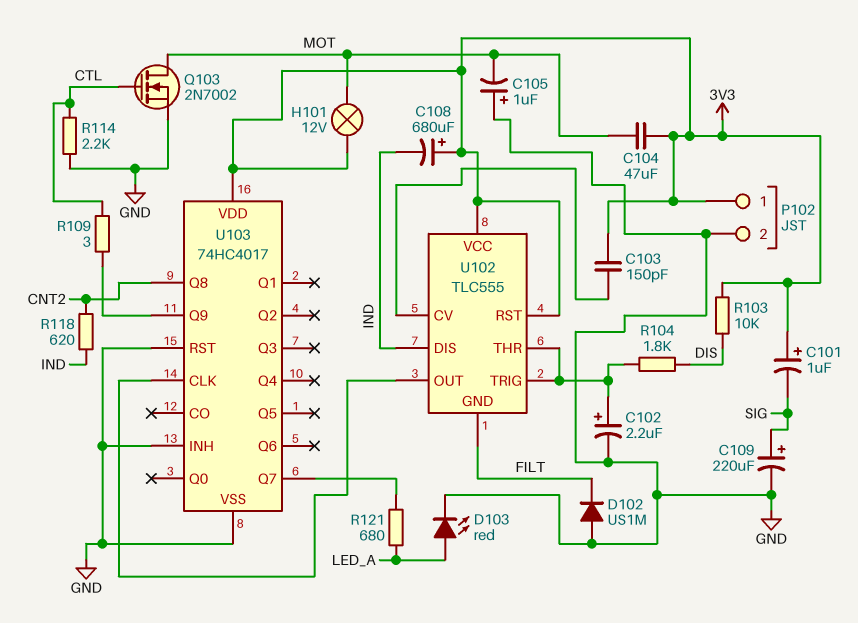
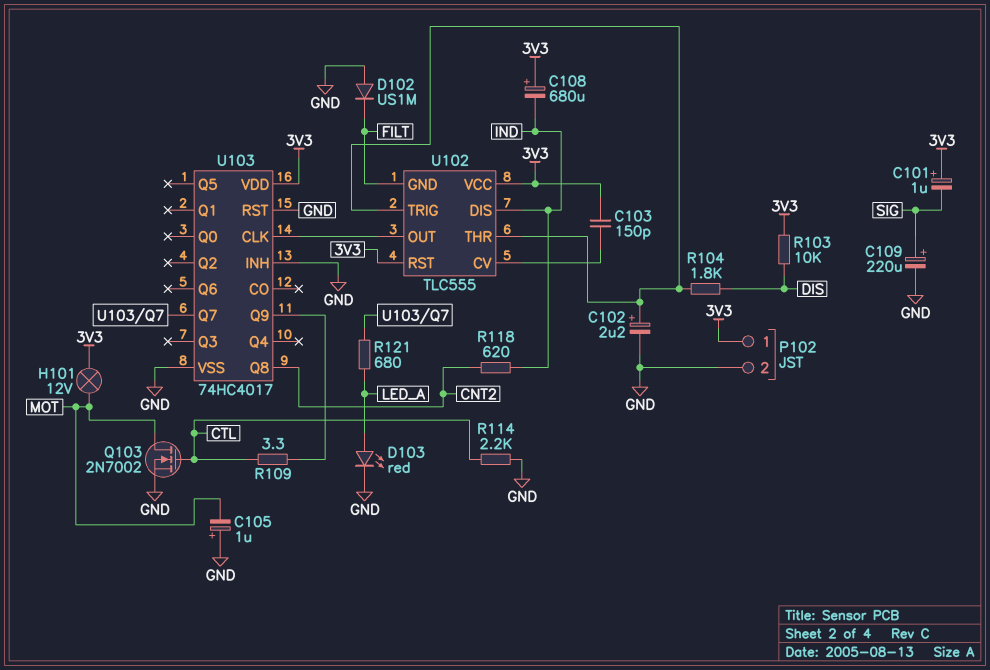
C104: 47uF (3V3, MOT) -> none
R109: 3 (CTL, U103/Q9) -> 3.3 (CTL, U103/Q9)

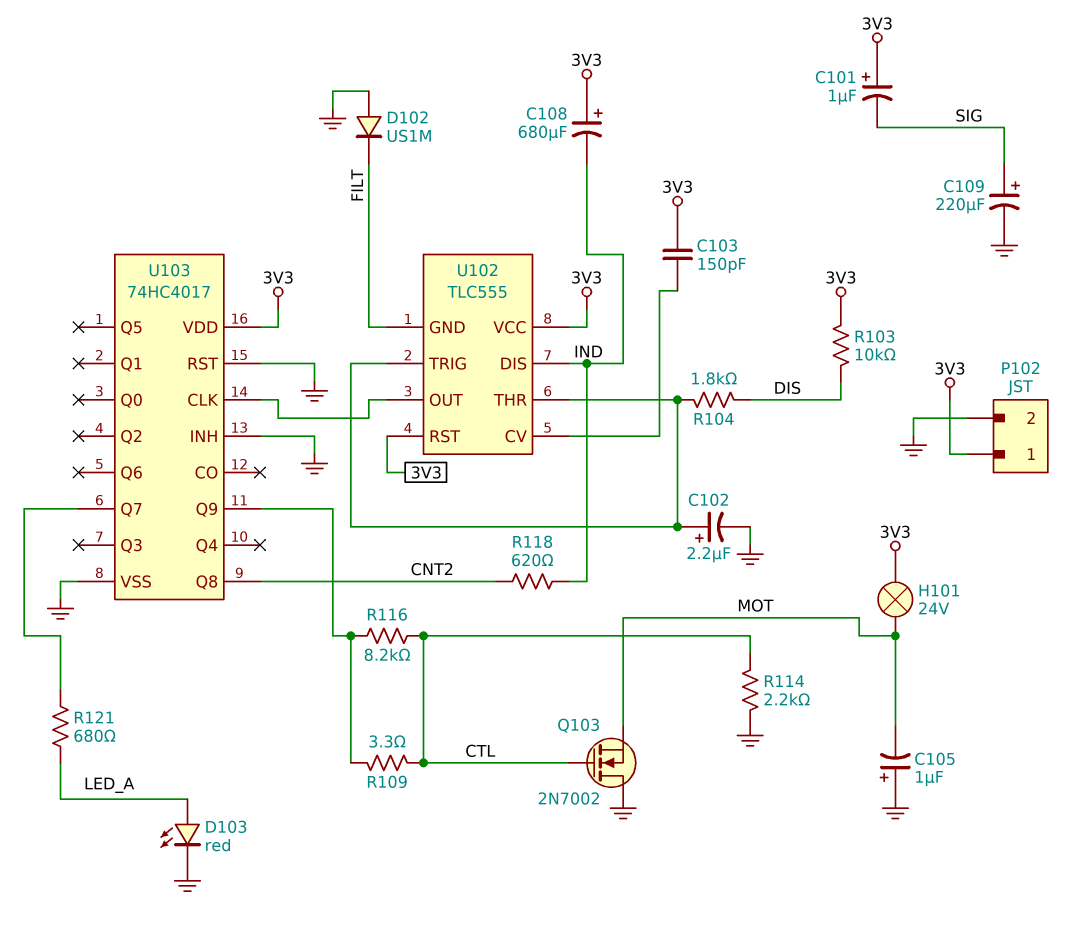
H101: lamp 12V (3V3, MOT) -> lamp 24V (3V3, MOT)
Q103: NMOS 2N7002 (G CTL, D MOT, S GND) -> NMOS 2N7002 (G CTL, D GND, S MOT)
R116: none -> 8.2k (CTL, U103/Q9)

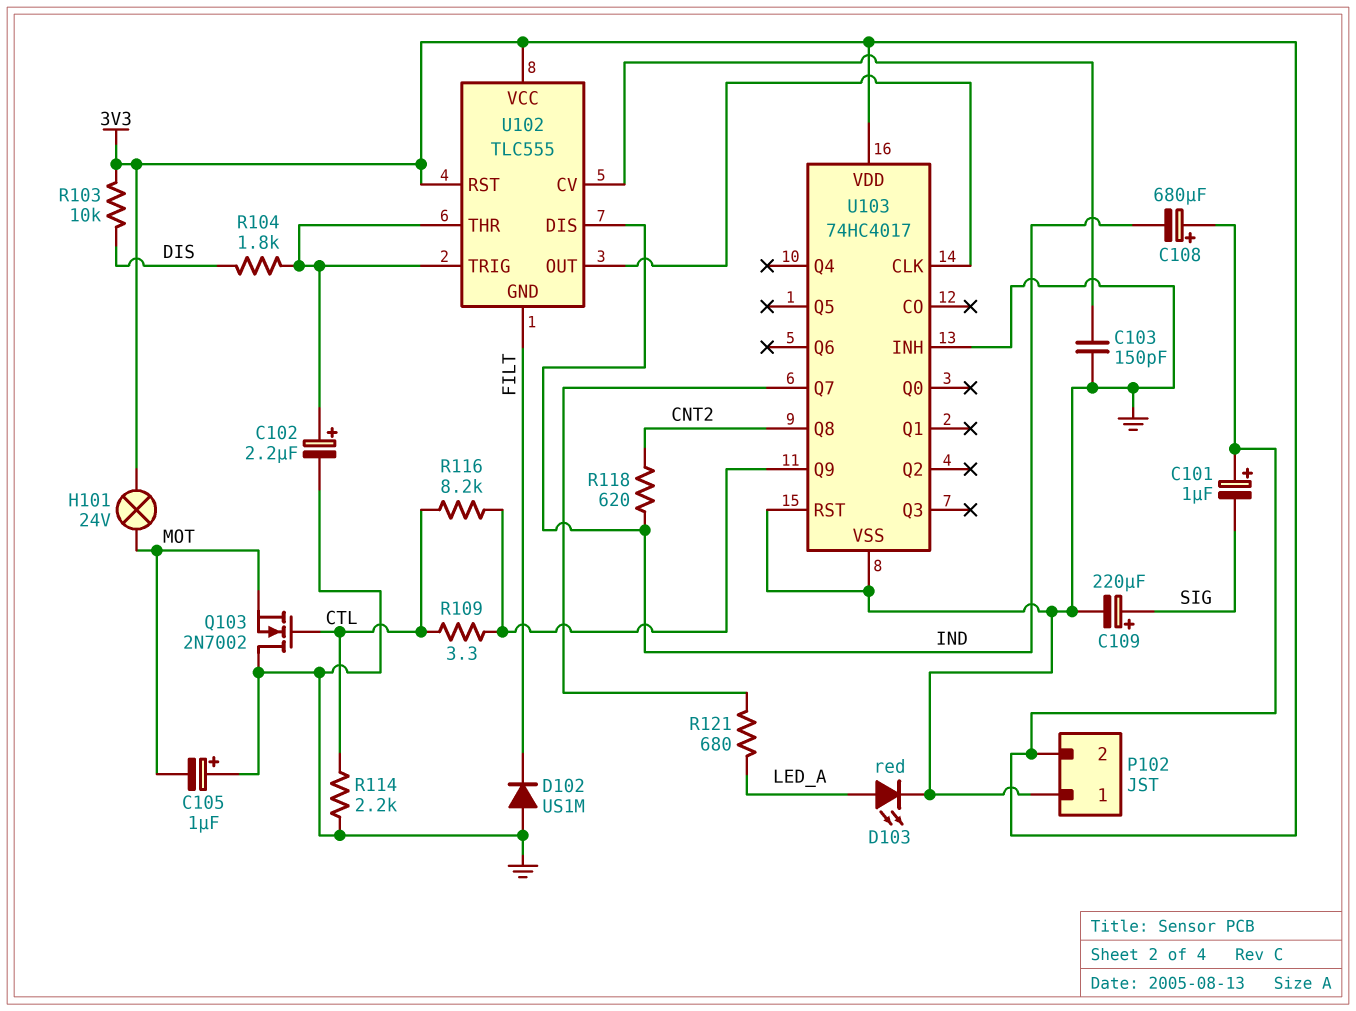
C103: 150pF (3V3, U102/CV) -> 150pF (GND, U102/CV)
P102 pin 1: 3V3 -> GND
P102 pin 2: GND -> 3V3

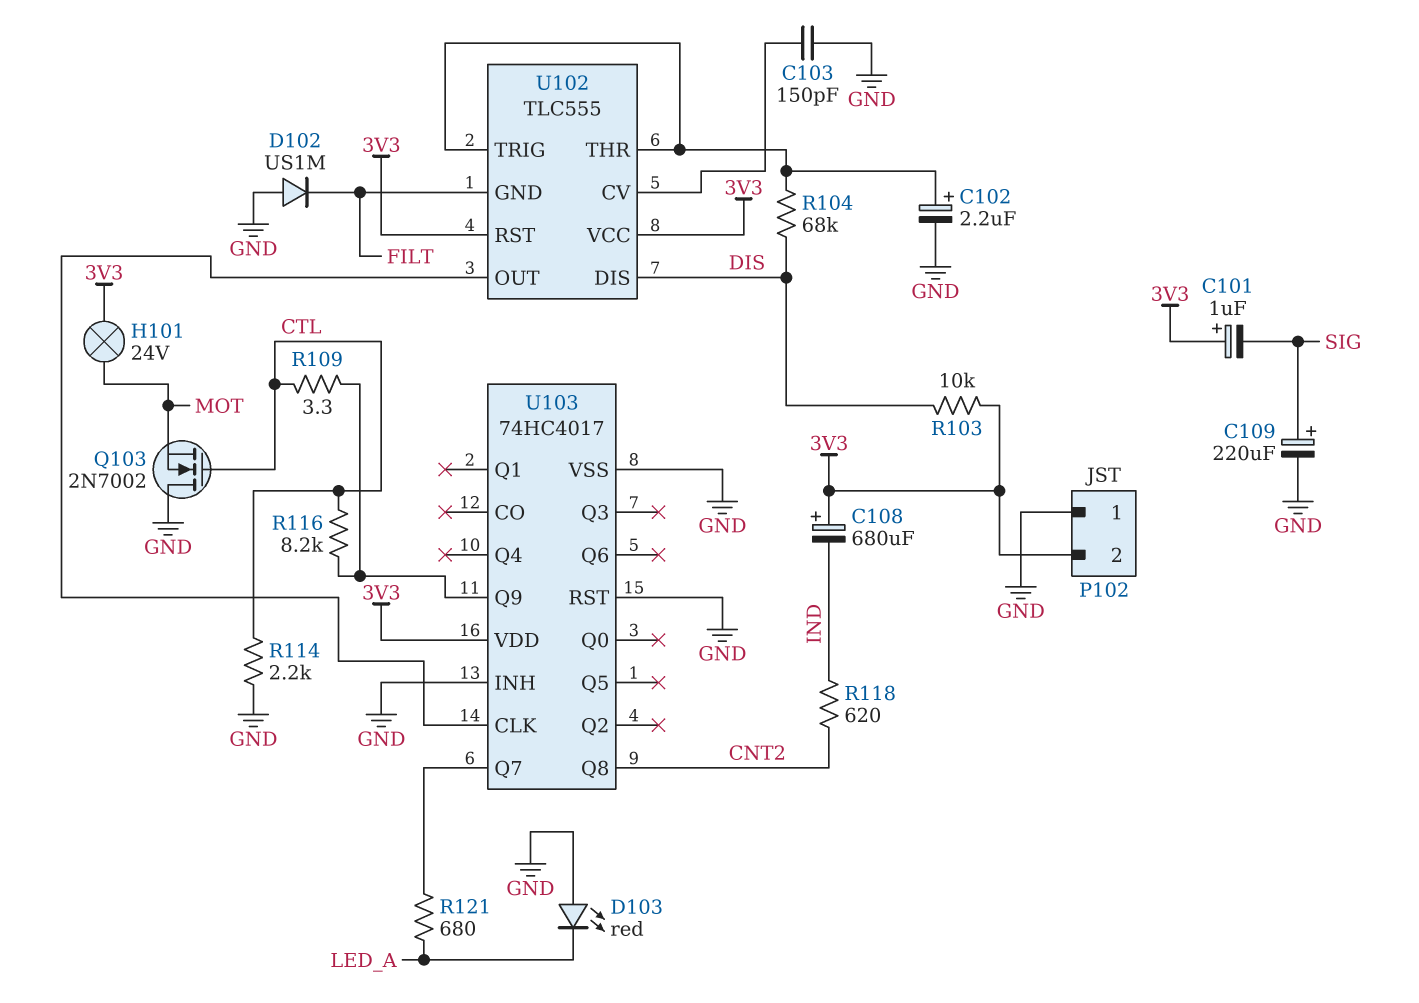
C105: 1uF (plus GND, minus MOT) -> none
D103: LED red (A LED_A, K GND) -> LED red (A GND, K LED_A)
R104: 1.8k (DIS, U102/THR) -> 68k (DIS, U102/THR)
U102 pin DIS: IND -> DIS

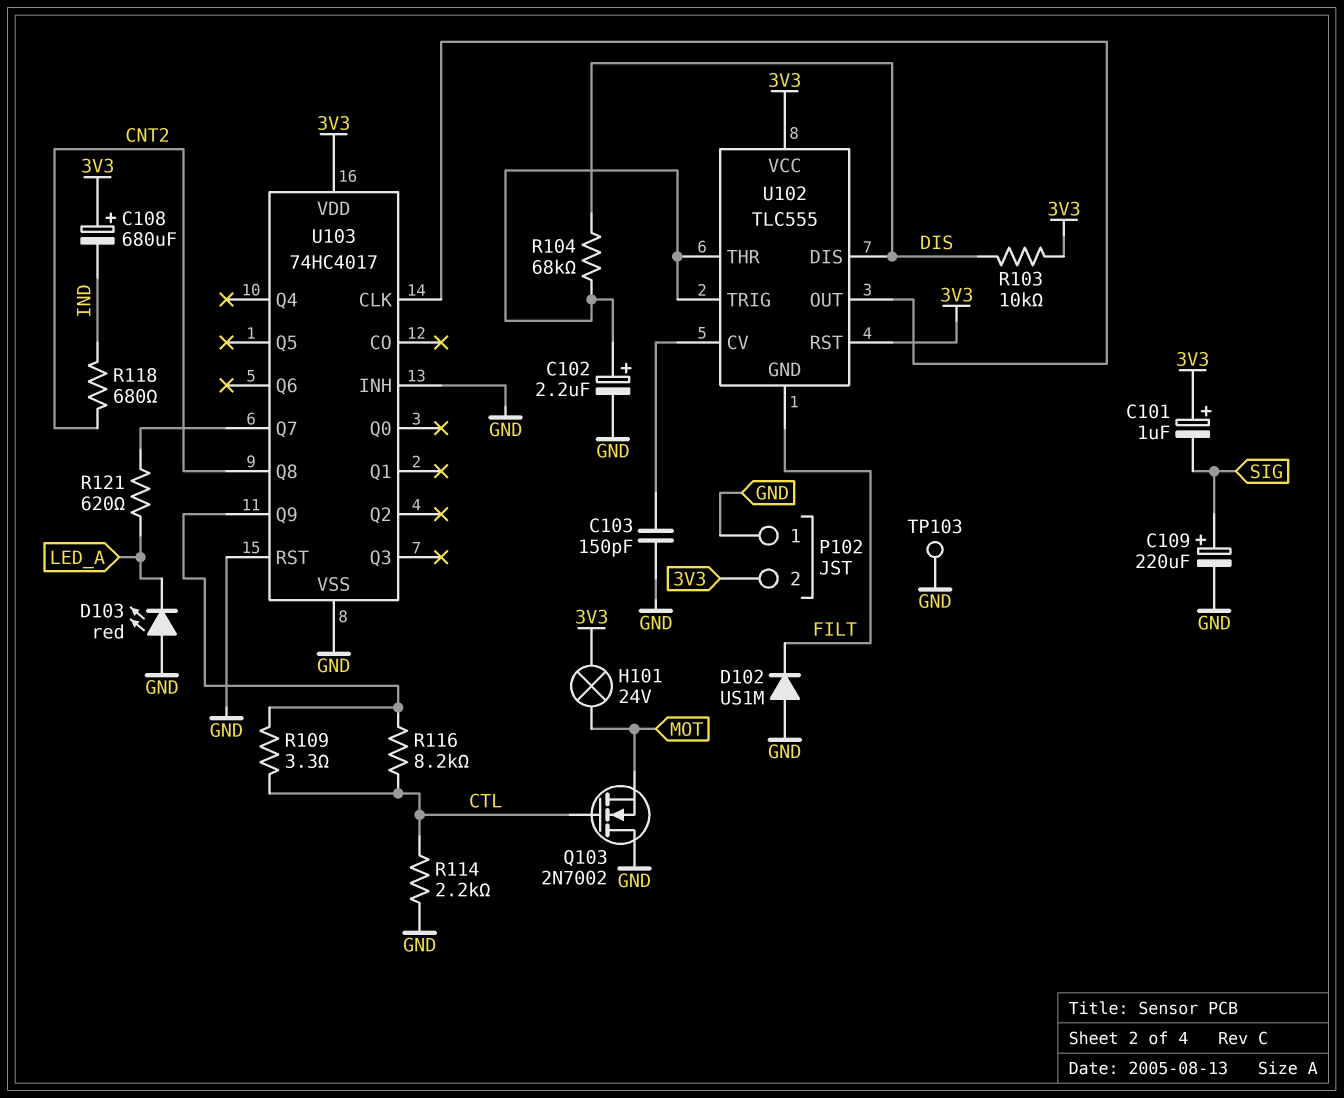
R118: 620 (CNT2, IND) -> 680 (CNT2, IND)
R121: 680 (LED_A, U103/Q7) -> 620 (LED_A, U103/Q7)
TP103: none -> test point (GND)

